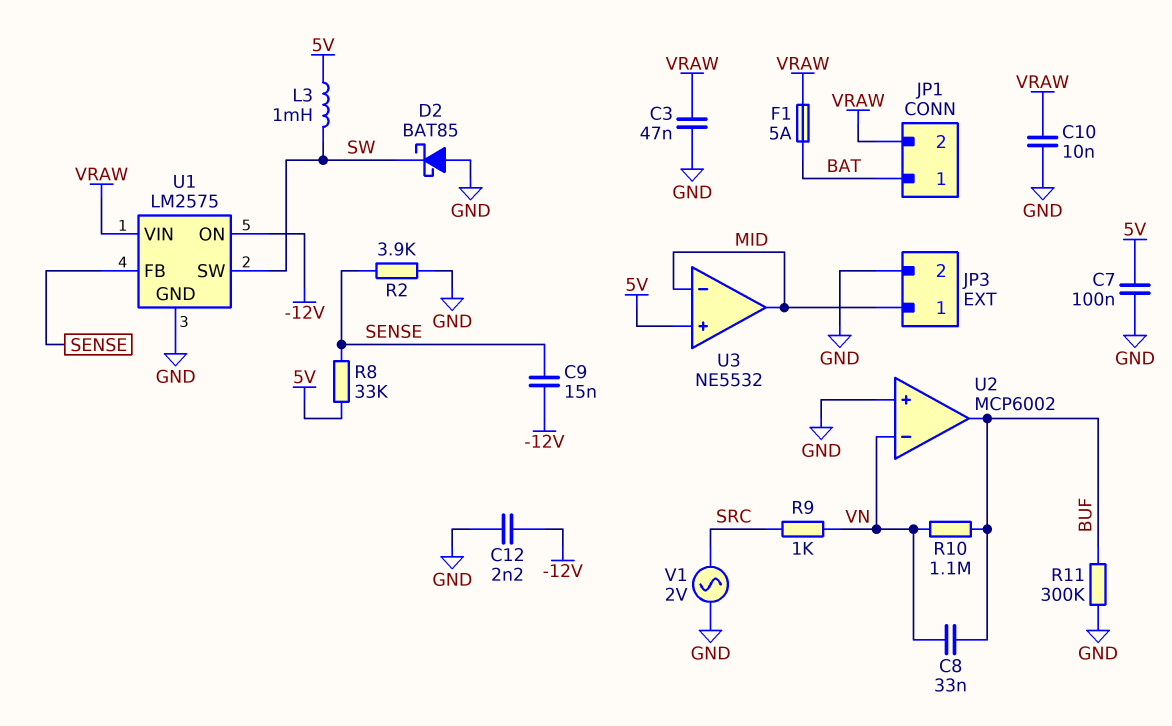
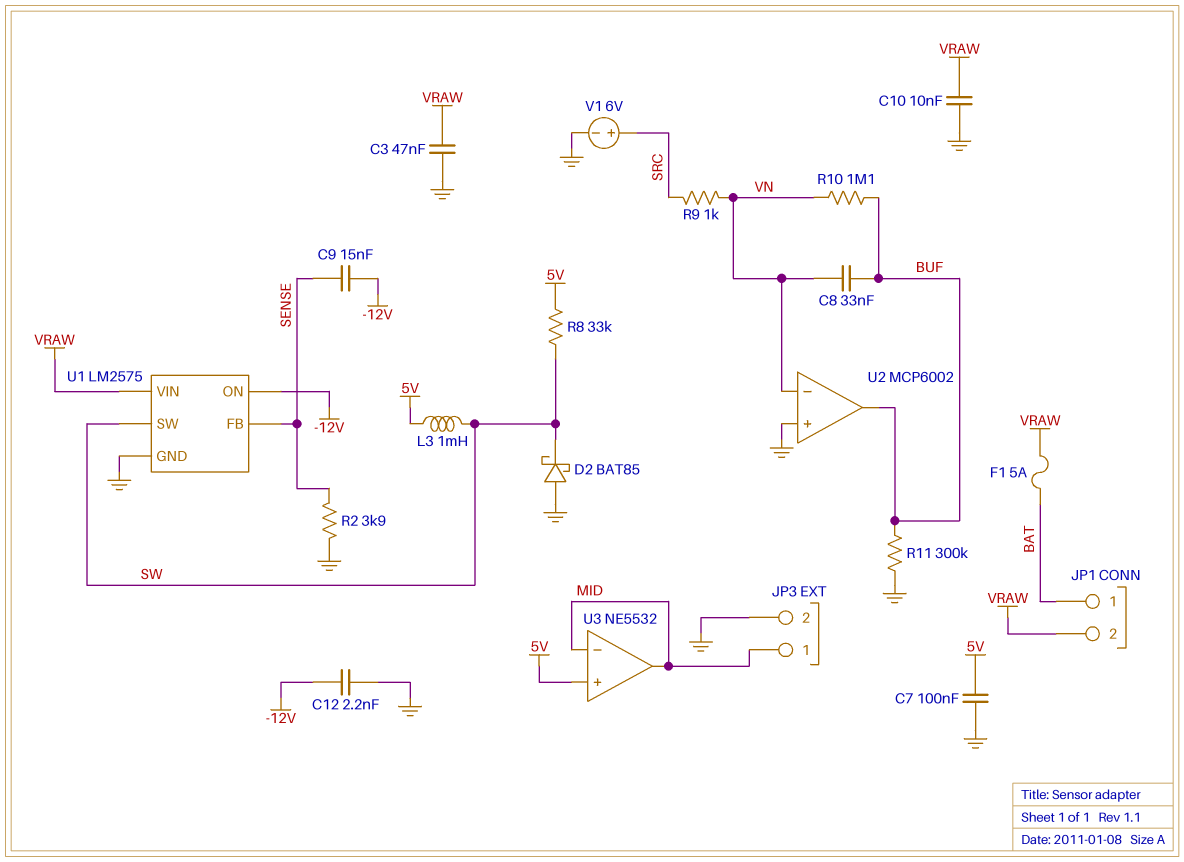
R8: 33k (5V, SENSE) -> 33k (5V, SW)
V1: AC 2V (GND, SRC) -> 6V (plus SRC, minus GND)

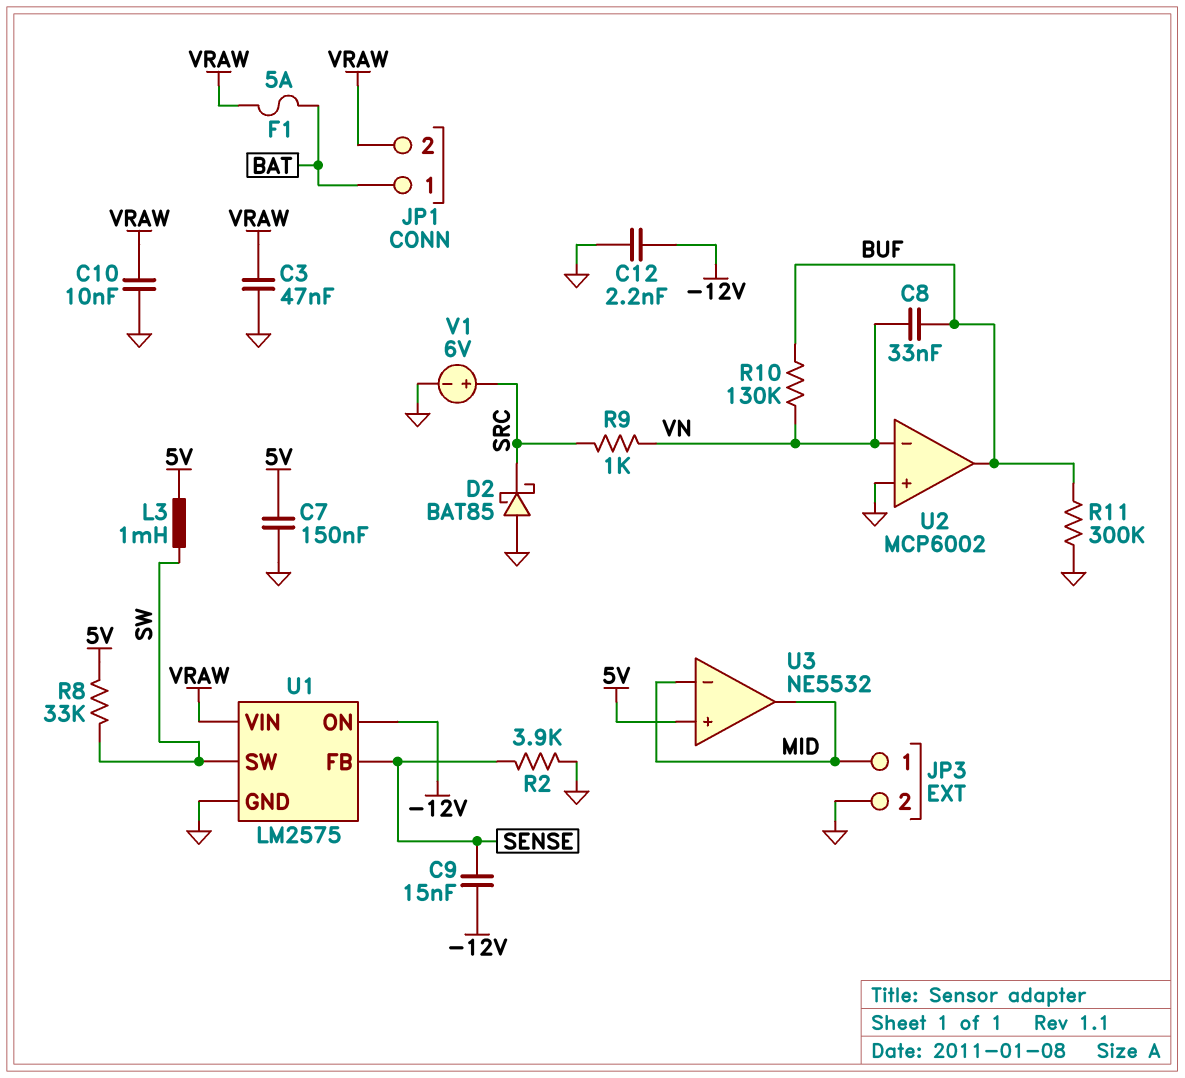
C7: 100nF (5V, GND) -> 150nF (5V, GND)
D2: schottky BAT85 (A GND, K SW) -> schottky BAT85 (A GND, K SRC)
R10: 1.1M (BUF, VN) -> 130k (BUF, VN)

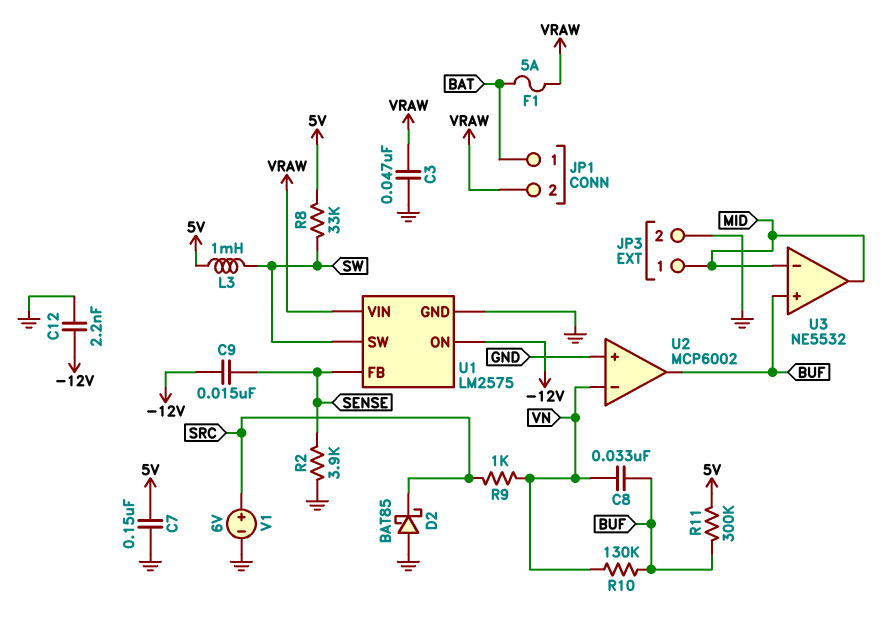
C10: 10nF (GND, VRAW) -> none
R11: 300k (BUF, GND) -> 300k (5V, BUF)
U3 pin in+: 5V -> BUF

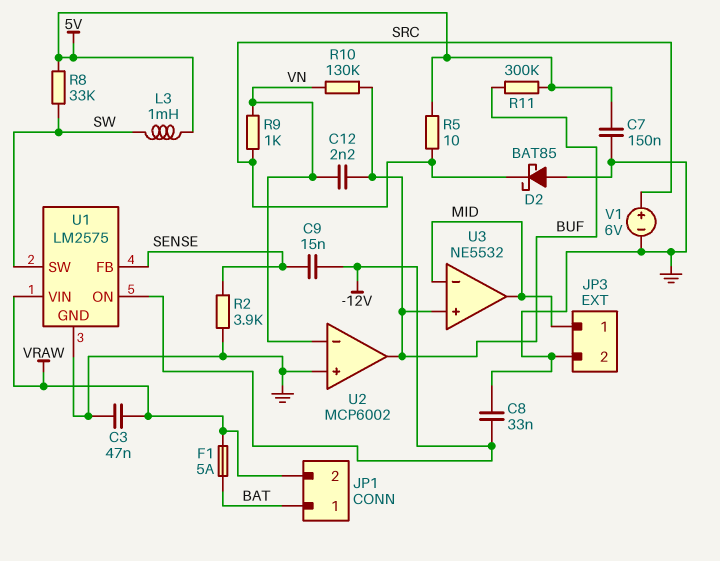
C8: 33nF (BUF, VN) -> 33nF (-12V, GND)
C12: 2.2nF (-12V, GND) -> 2.2nF (BUF, VN)
R5: none -> 10 (5V, SRC)

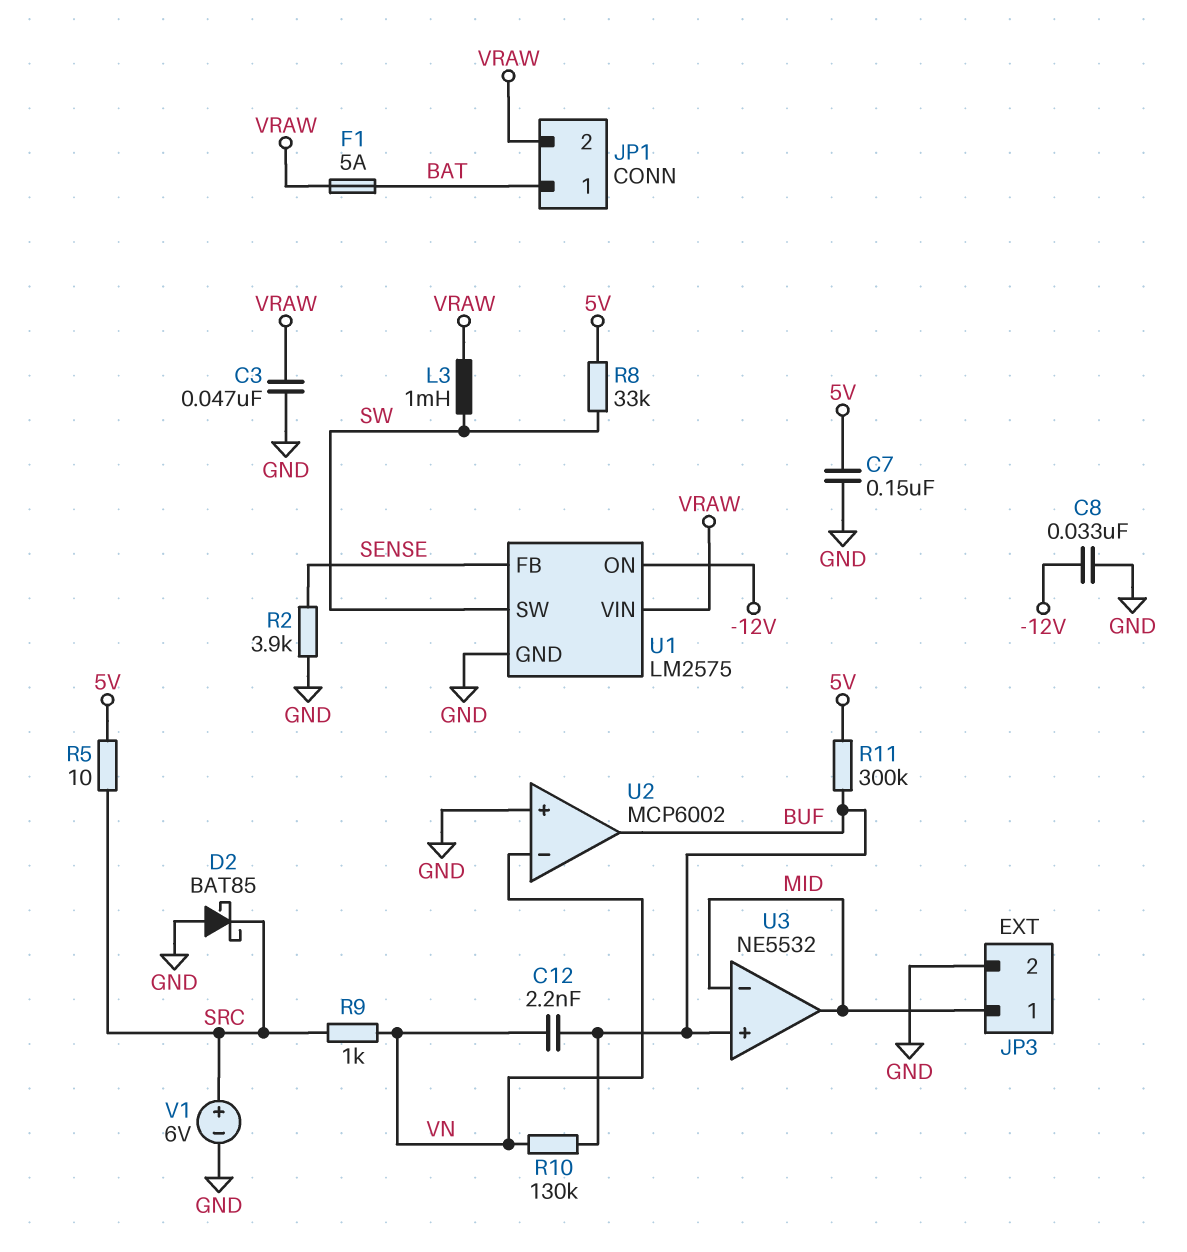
C9: 15nF (-12V, SENSE) -> none
L3: 1mH (5V, SW) -> 1mH (SW, VRAW)

